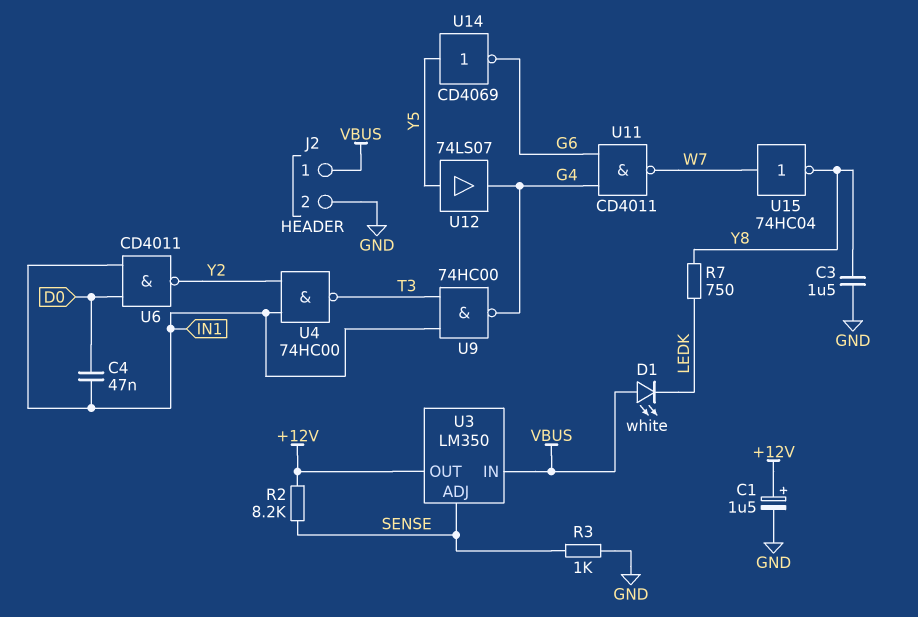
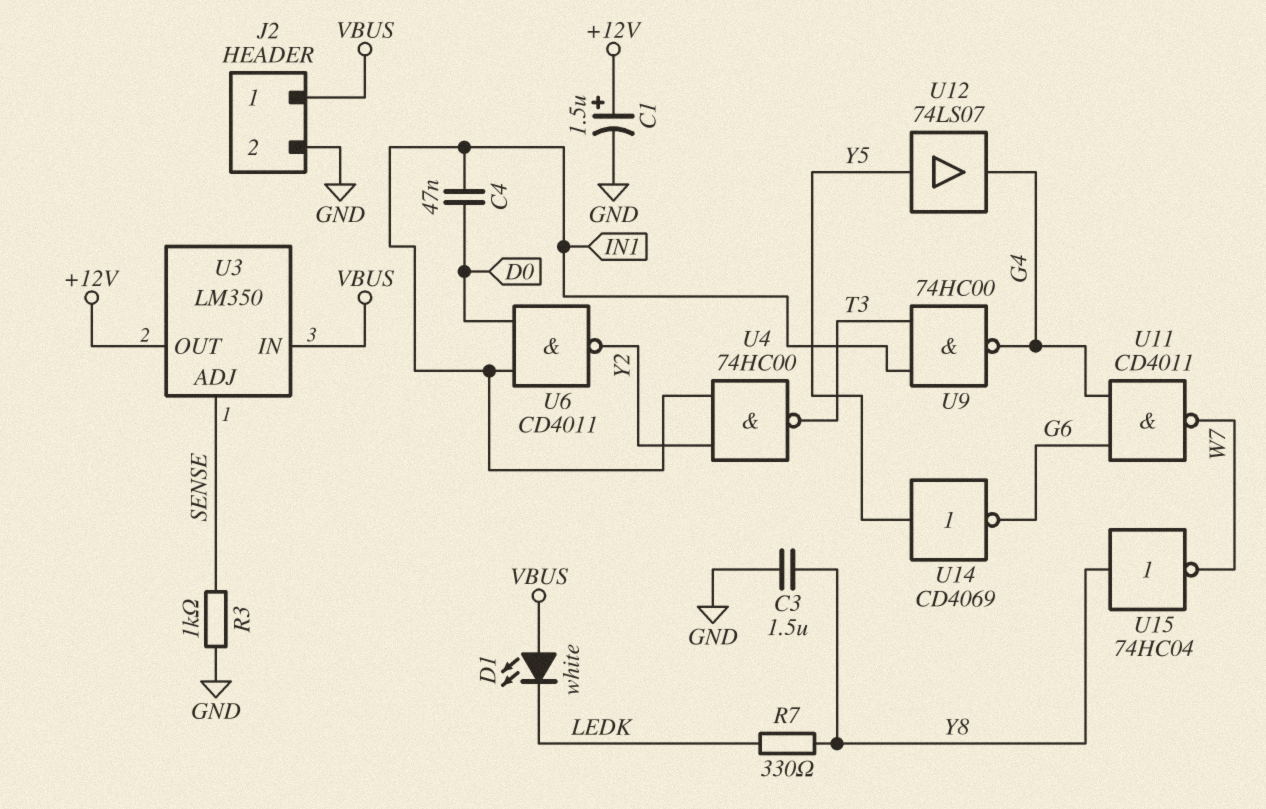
R2: 8.2k (+12V, SENSE) -> none
R7: 750 (LEDK, Y8) -> 330 (LEDK, Y8)
U15: NOT 74HC04 (in W7, out Y8) -> NOT 74HC04 (in Y8, out W7)

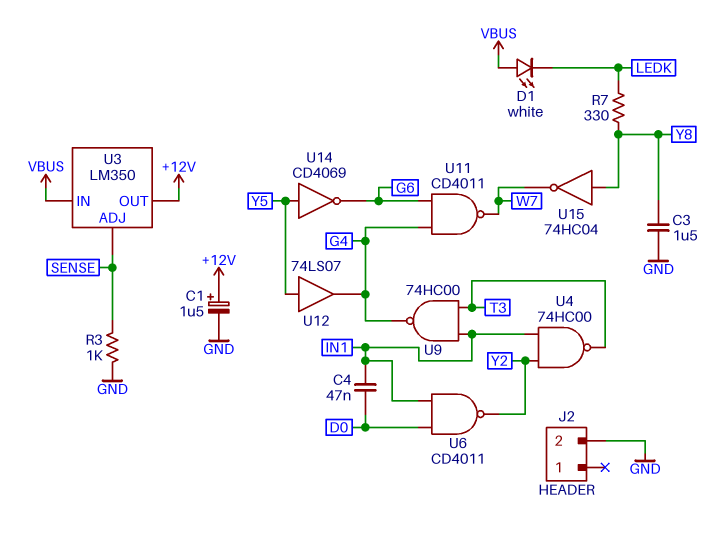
J2 pin 1: VBUS -> none

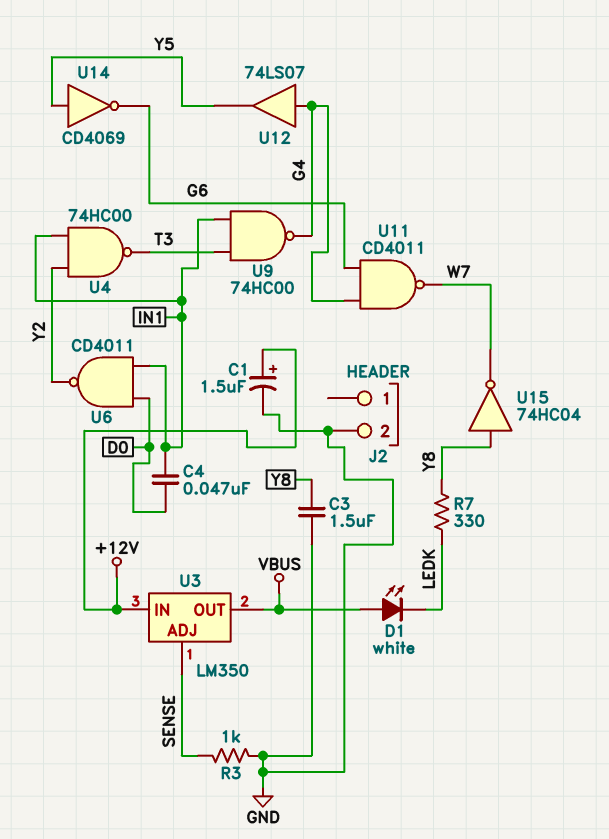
U3 pin IN: VBUS -> +12V
U3 pin OUT: +12V -> VBUS
U12: buffer 74LS07 (in Y5, out G4) -> buffer 74LS07 (in G4, out Y5)

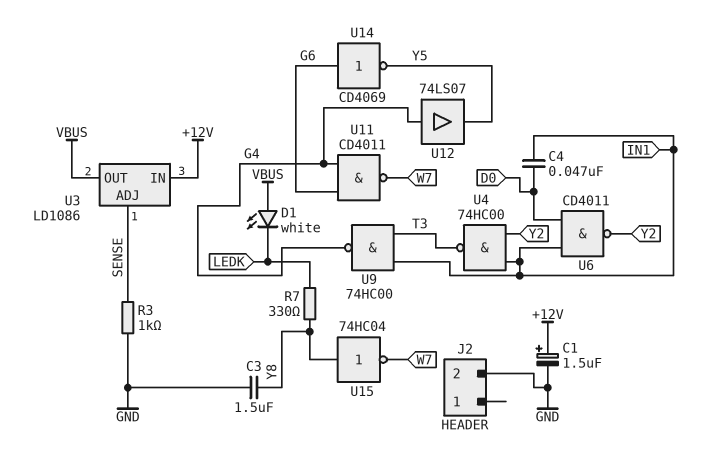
U3: LM350 -> LD1086
U14: NOT CD4069 (in Y5, out G6) -> NOT CD4069 (in G6, out Y5)

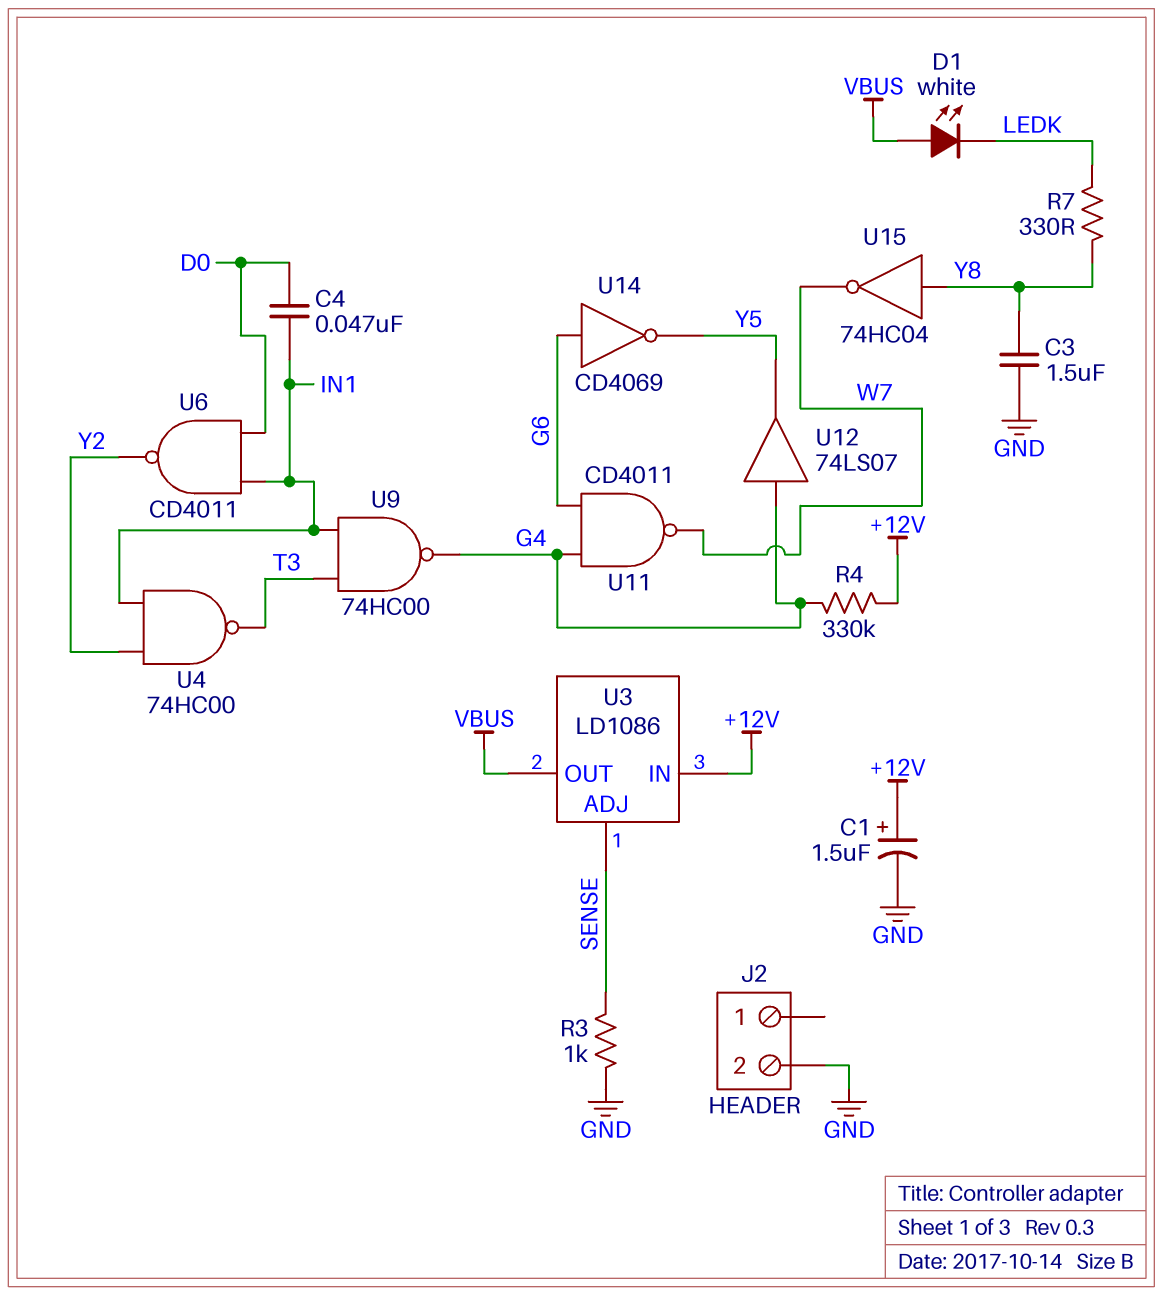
R4: none -> 330k (+12V, G4)

